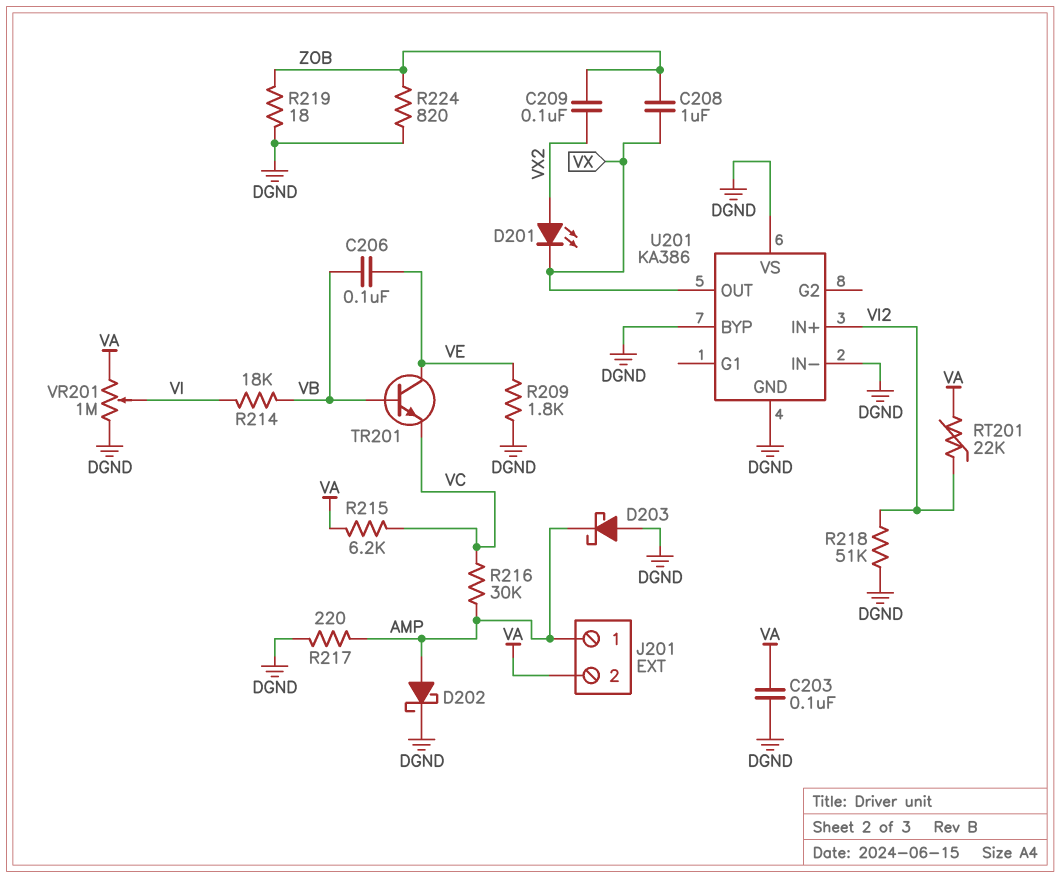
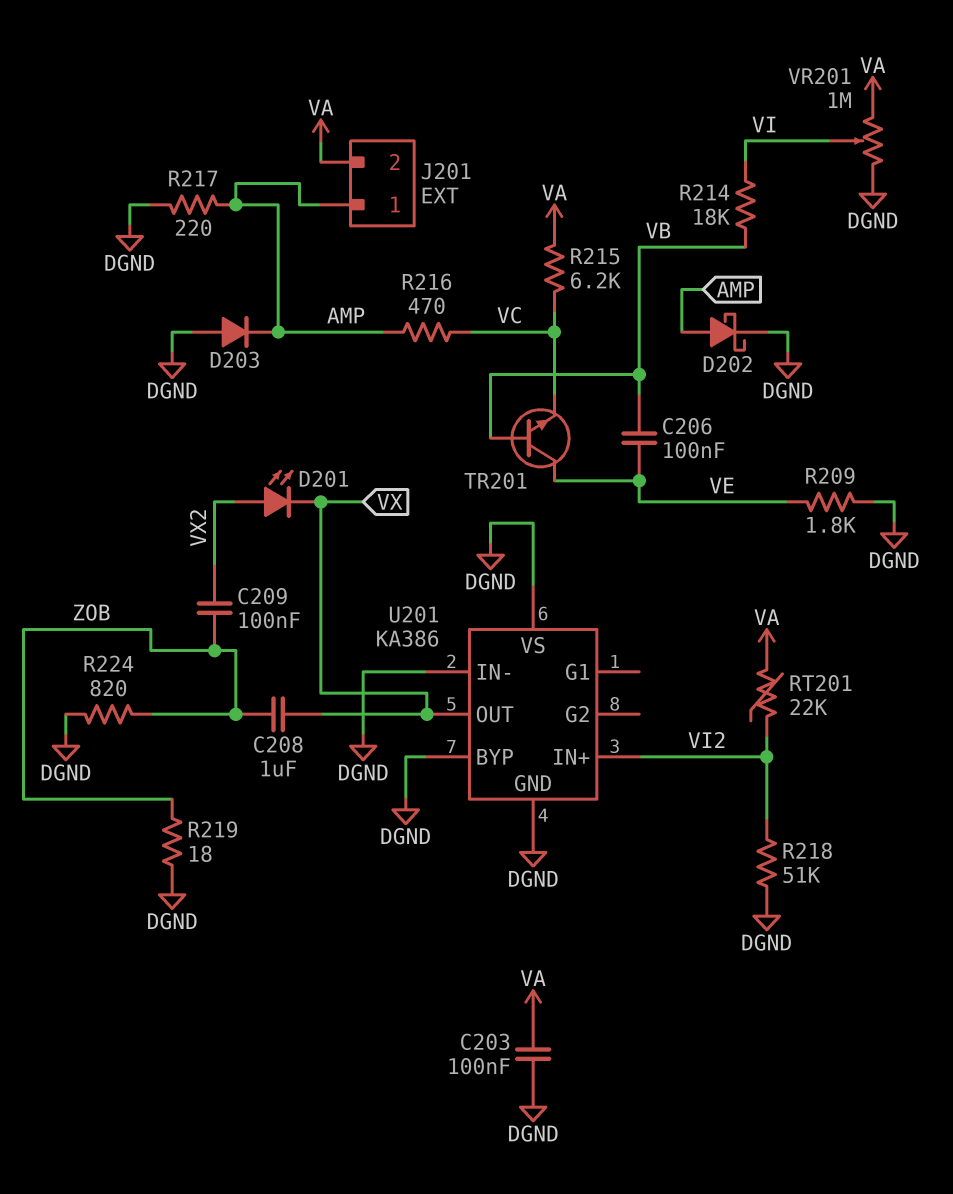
D203: schottky (A DGND, K AMP) -> diode (A DGND, K AMP)
R216: 30k (AMP, VC) -> 470 (AMP, VC)

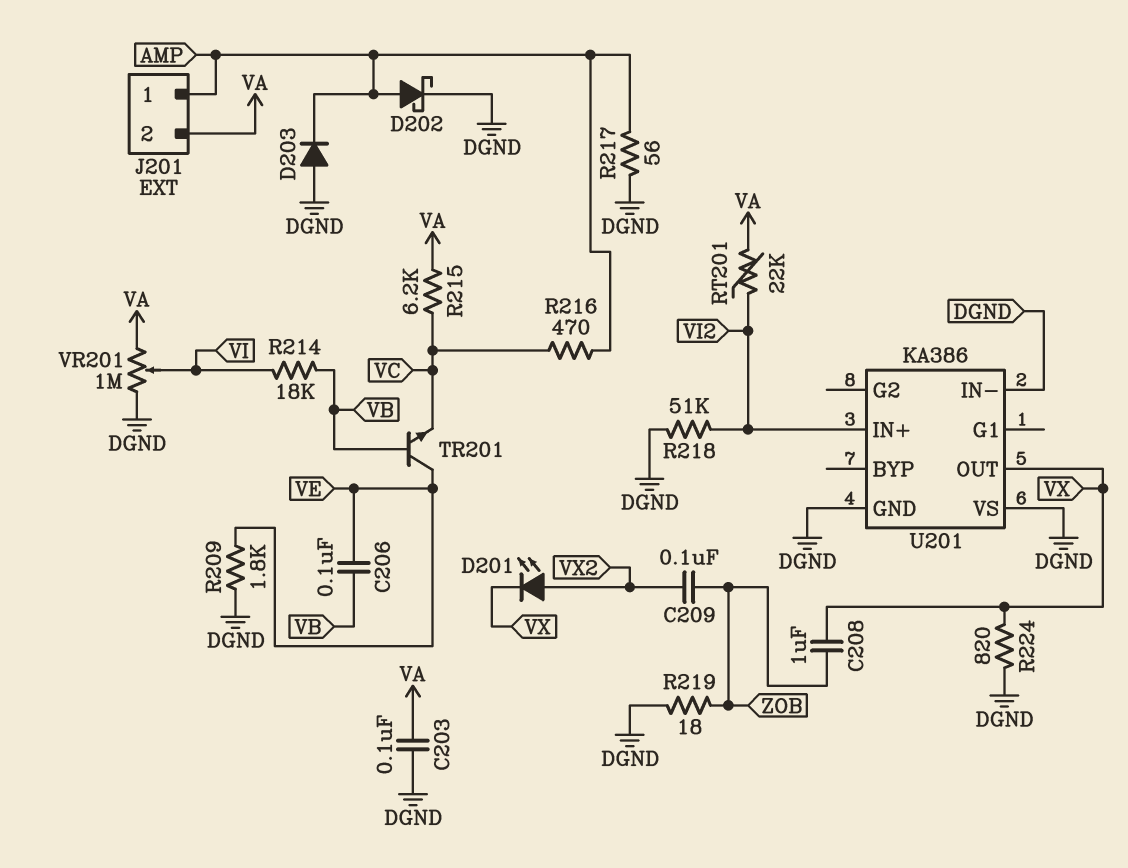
R217: 220 (AMP, DGND) -> 56 (AMP, DGND)
R224: 820 (DGND, ZOB) -> 820 (DGND, VX)
U201 pin BYP: DGND -> none

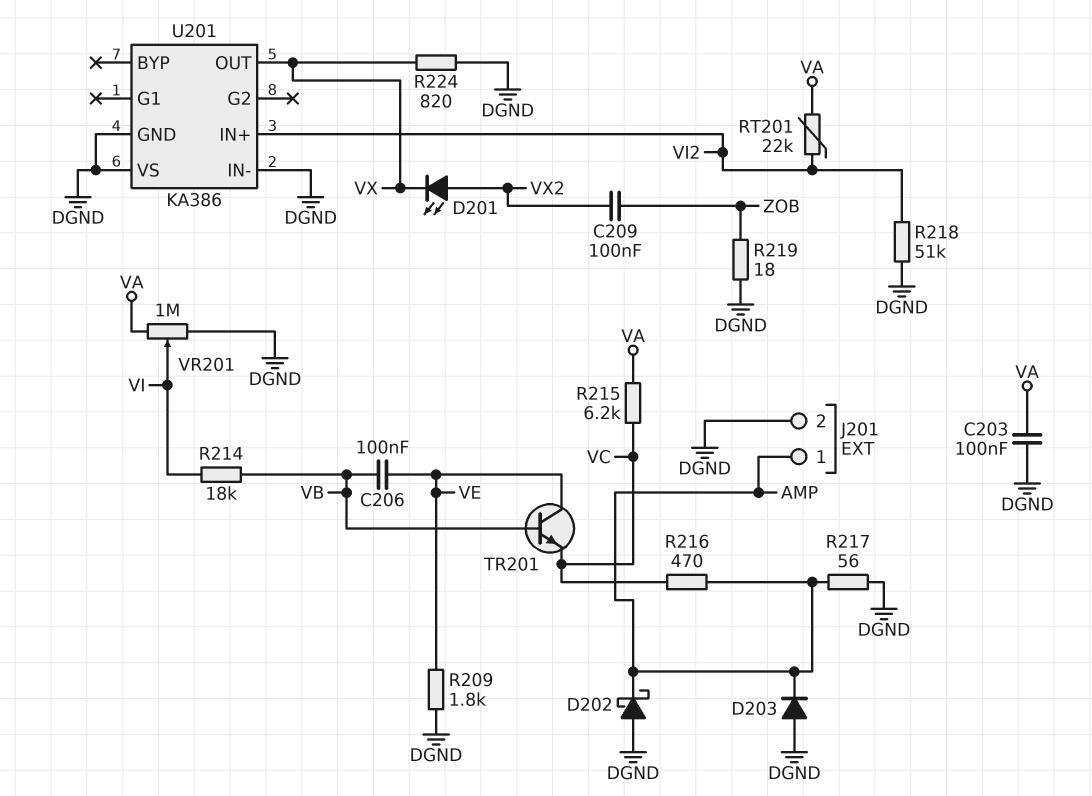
C208: 1uF (VX, ZOB) -> none
D202: schottky (A AMP, K DGND) -> schottky (A DGND, K AMP)
J201 pin 2: VA -> DGND

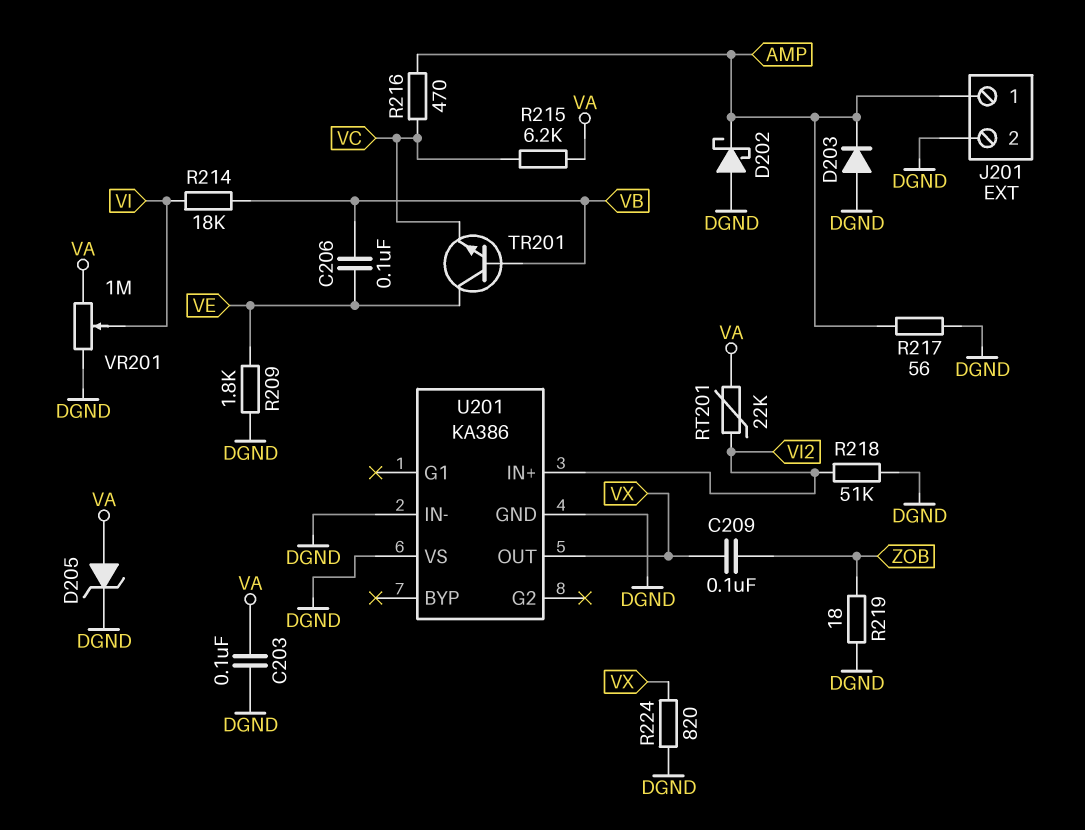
C209: 100nF (VX2, ZOB) -> 100nF (VX, ZOB)
D201: LED (A VX2, K VX) -> none
D205: none -> zener (A VA, K DGND)

